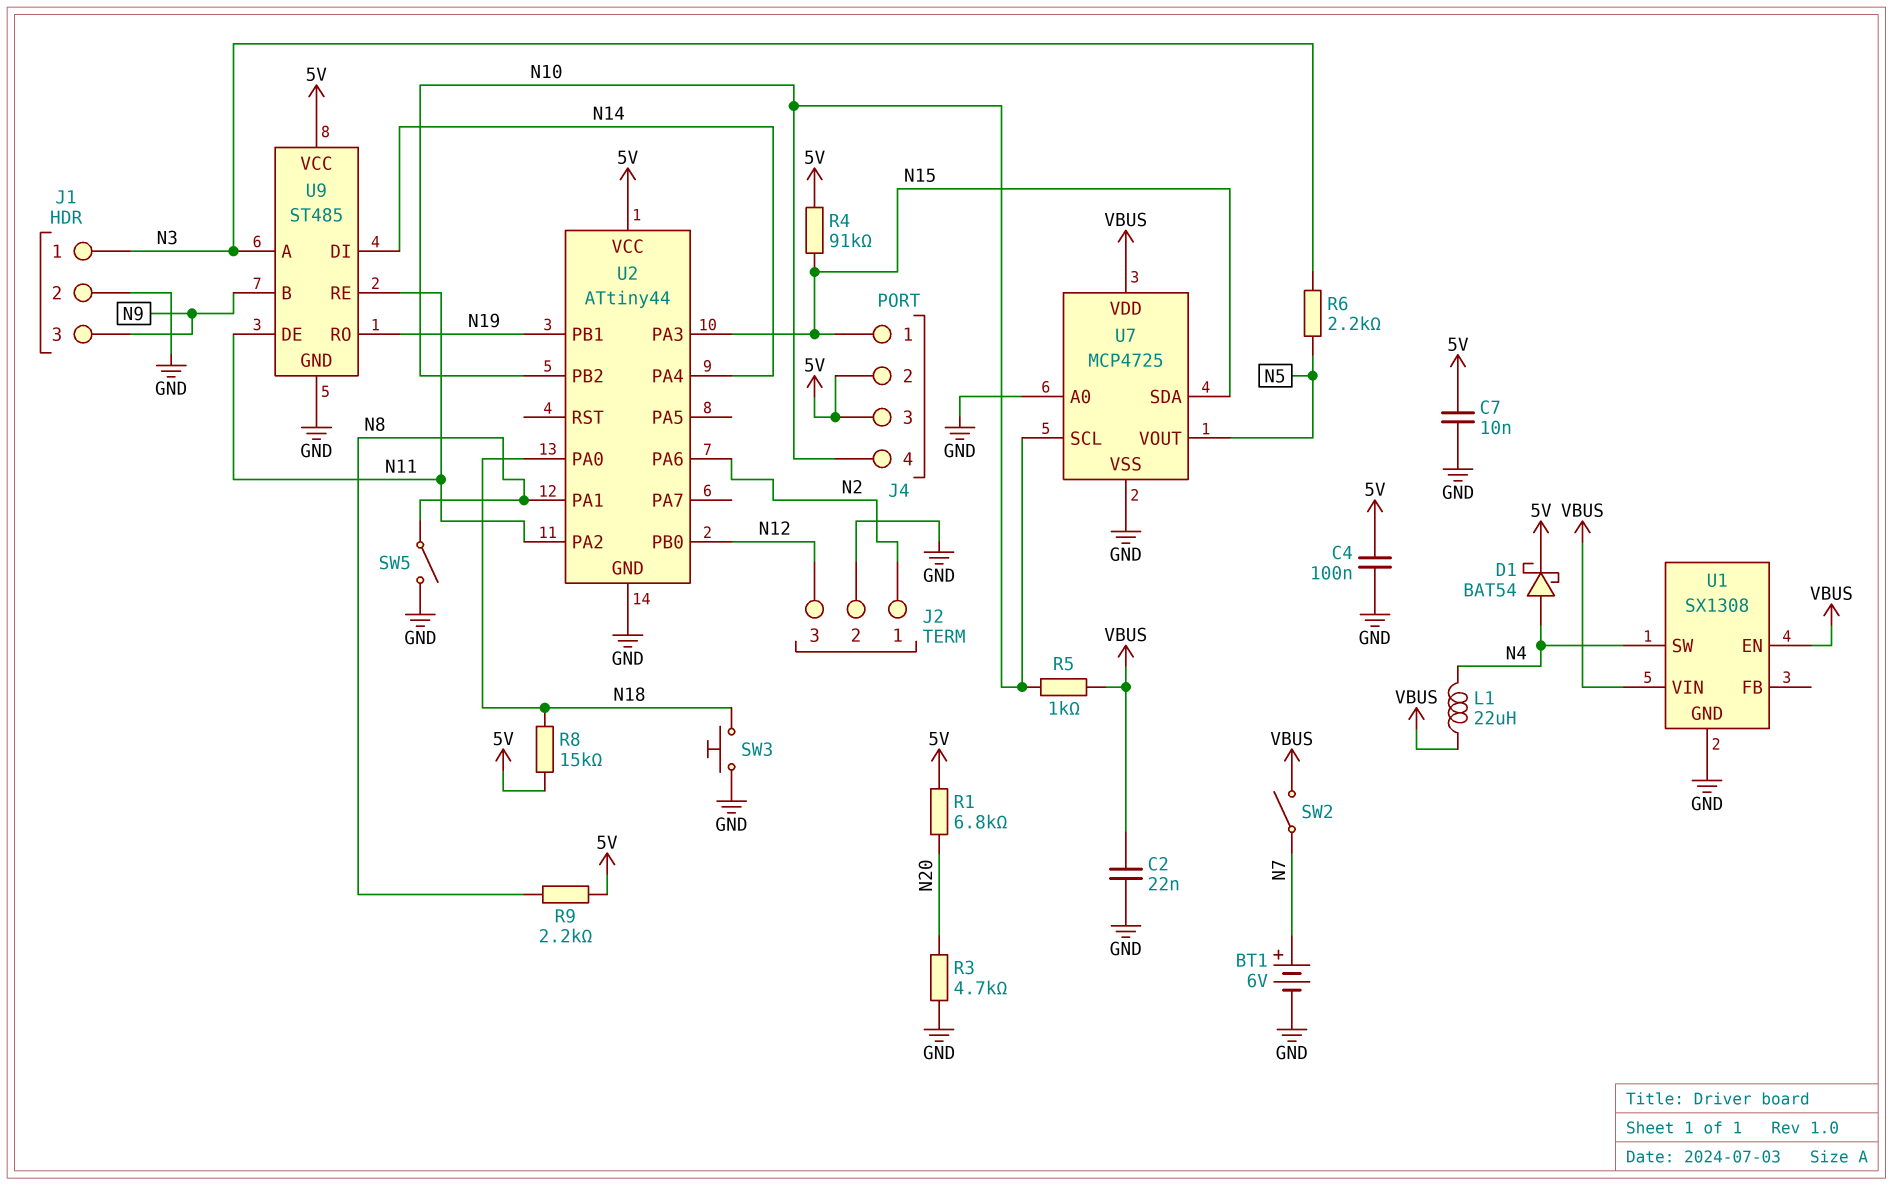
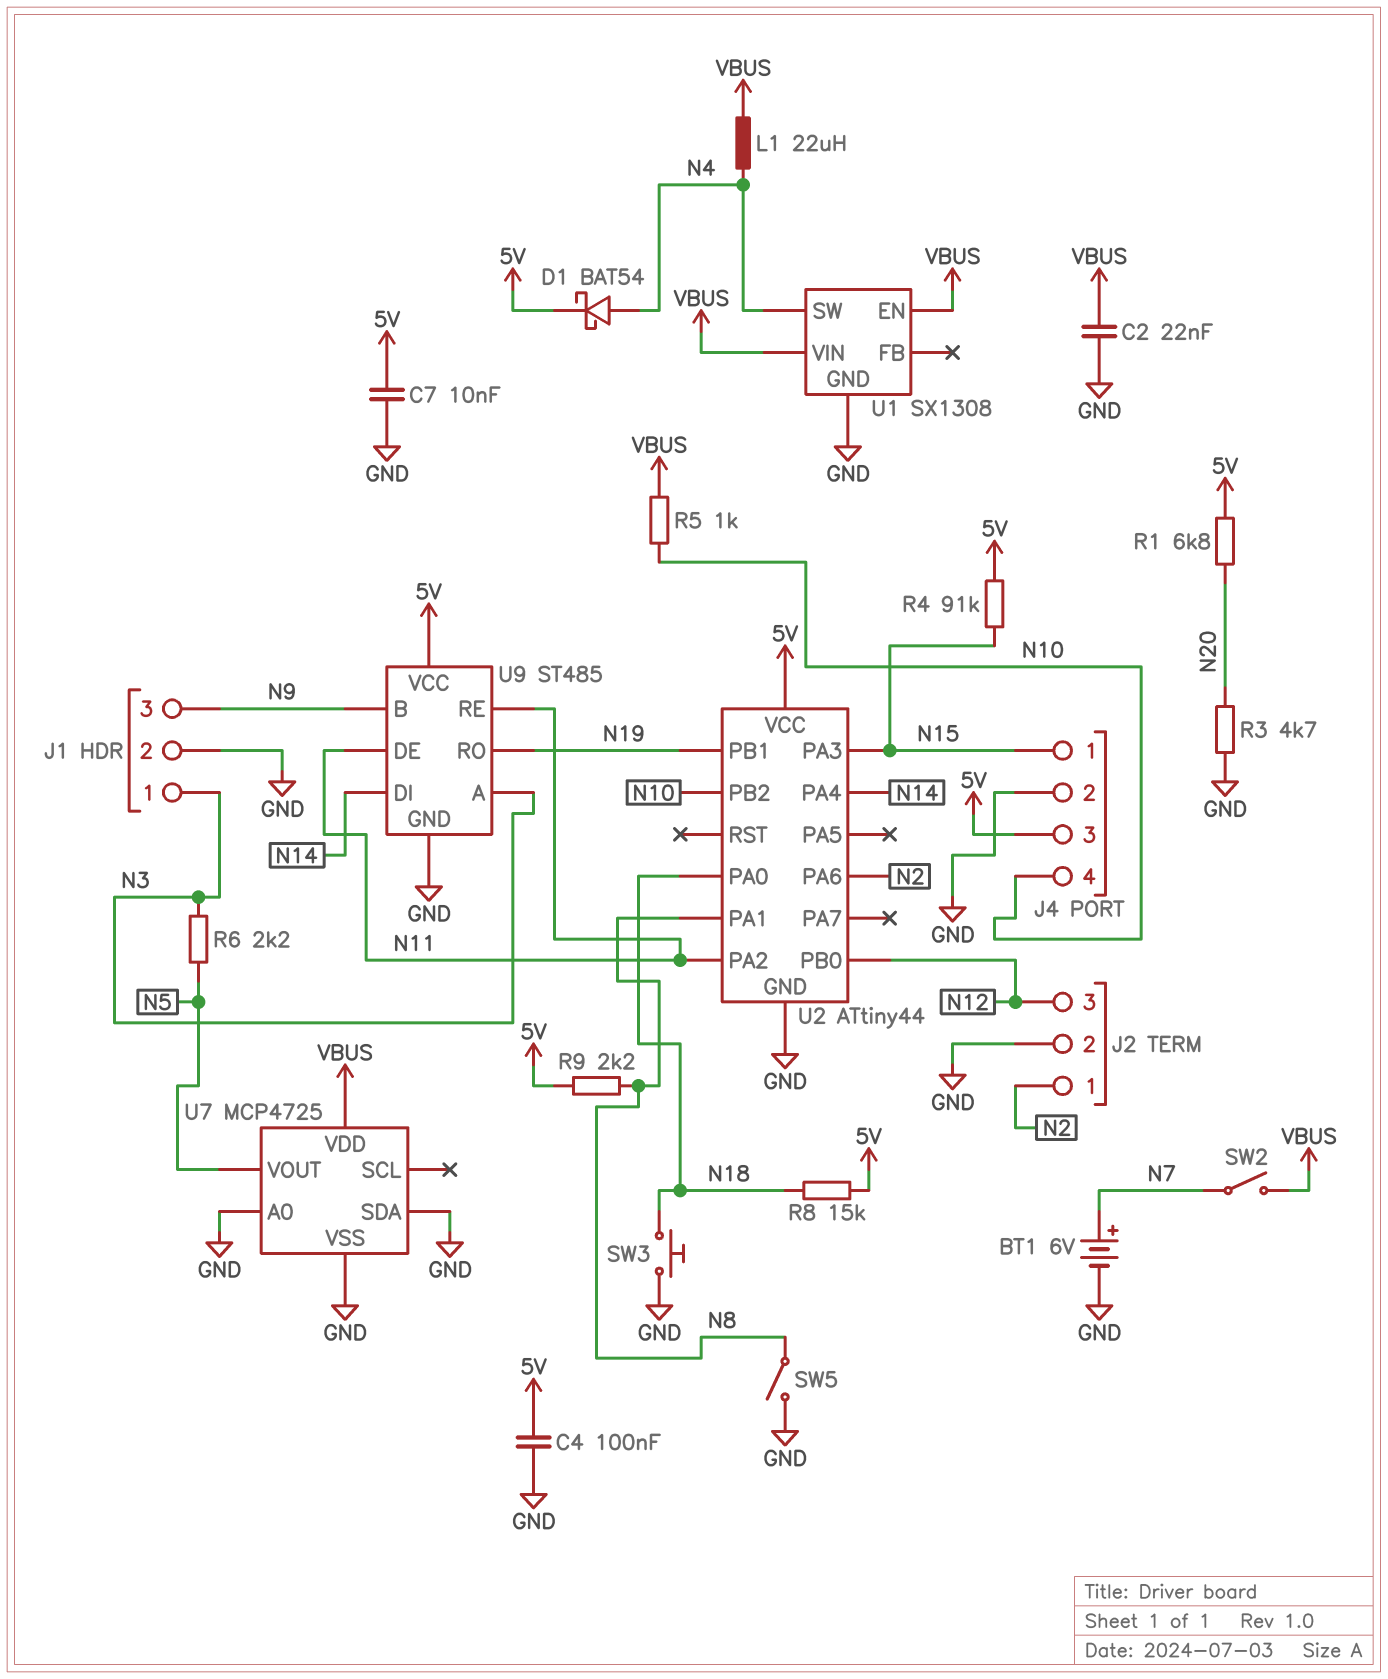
J4 pin 2: 5V -> GND
U7 pin SCL: N10 -> none
U7 pin SDA: N15 -> GND

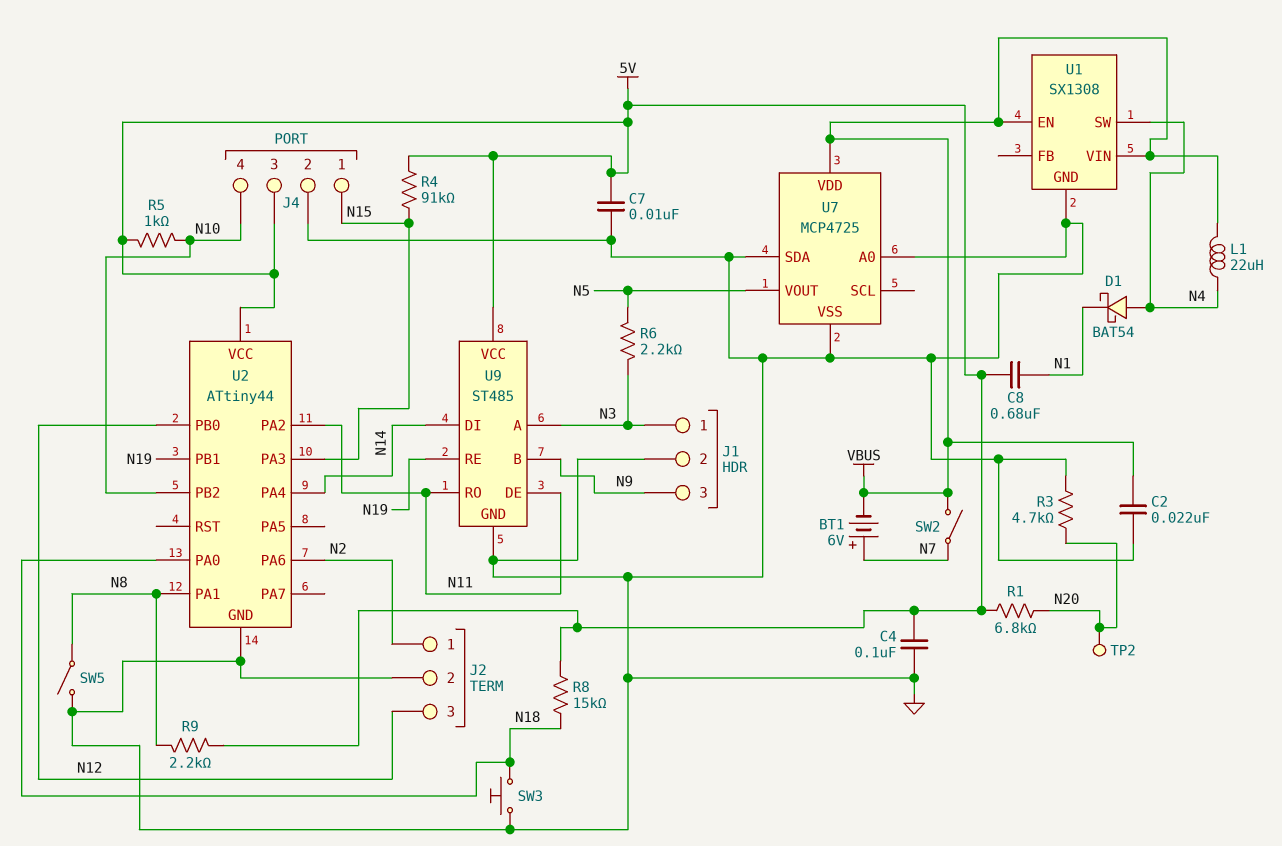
BT1: 6V (plus N7, minus GND) -> 6V (plus N7, minus VBUS)
C8: none -> 680nF (5V, N1)
D1: schottky BAT54 (A N4, K 5V) -> schottky BAT54 (A N4, K N1)
R5: 1k (N10, VBUS) -> 1k (5V, N10)
TP2: none -> test point (N20)
U9 pin RE: N11 -> N19
U9 pin RO: N19 -> N11

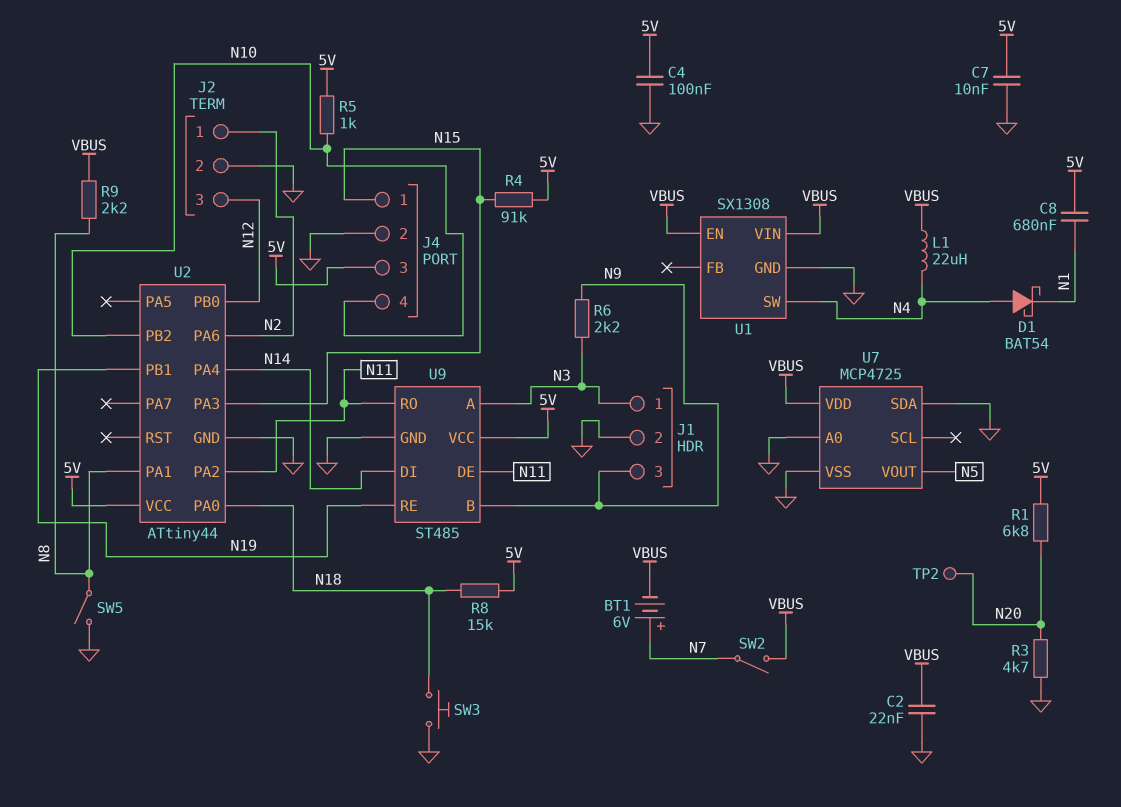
R6: 2.2k (N3, N5) -> 2.2k (N3, N9)
R9: 2.2k (5V, N8) -> 2.2k (N8, VBUS)

